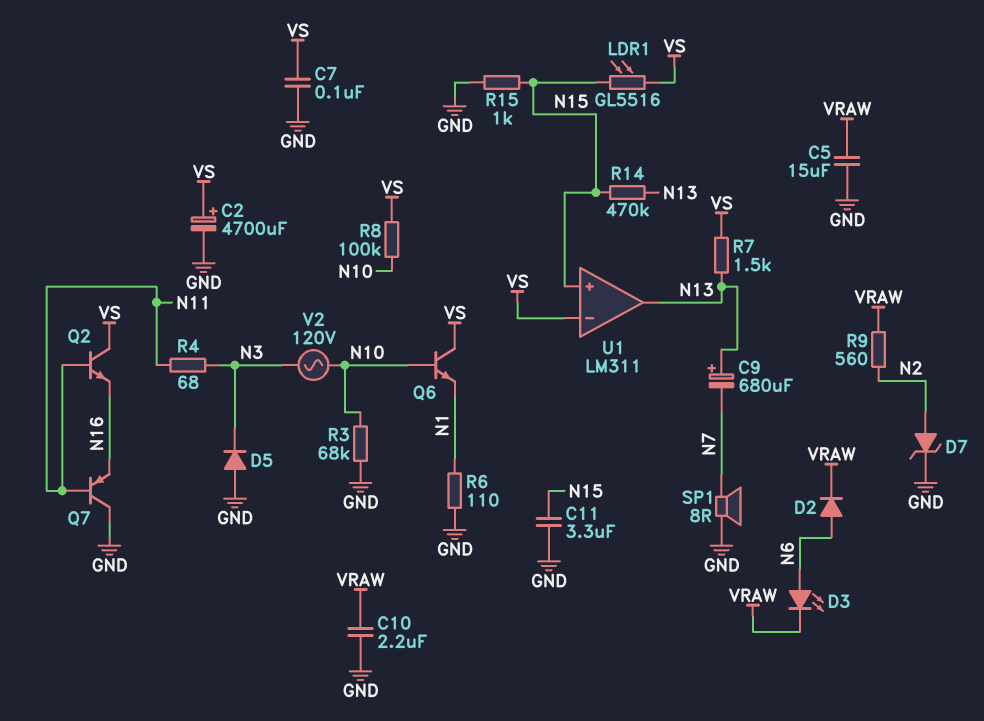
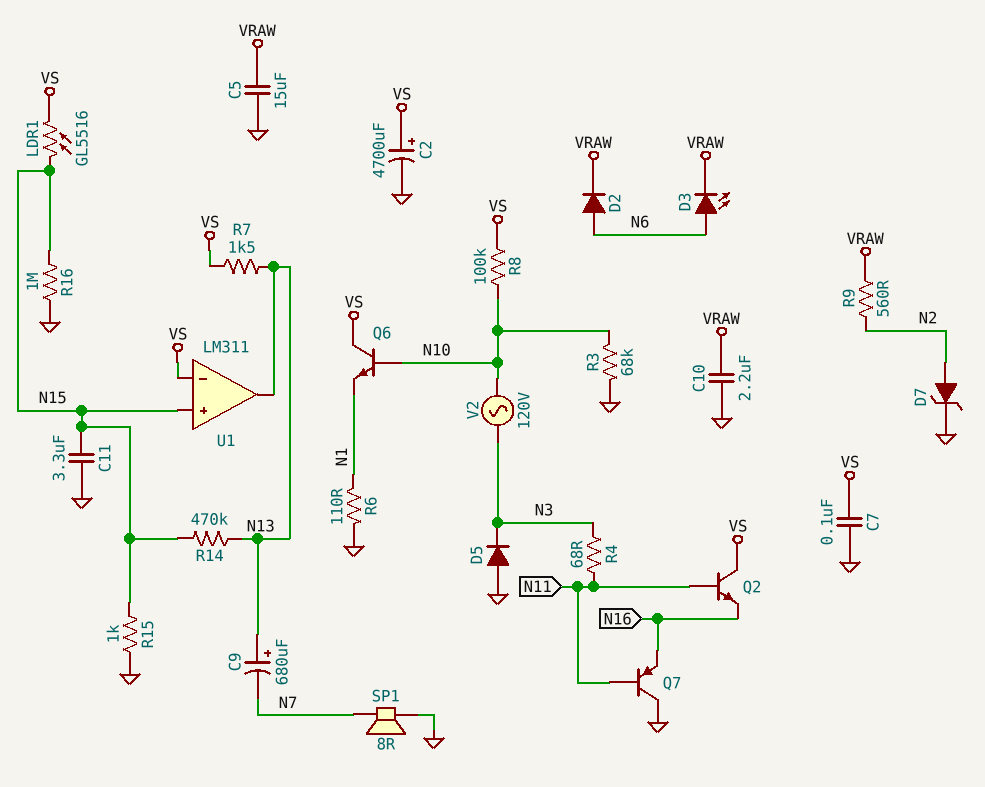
R16: none -> 1M (GND, N15)

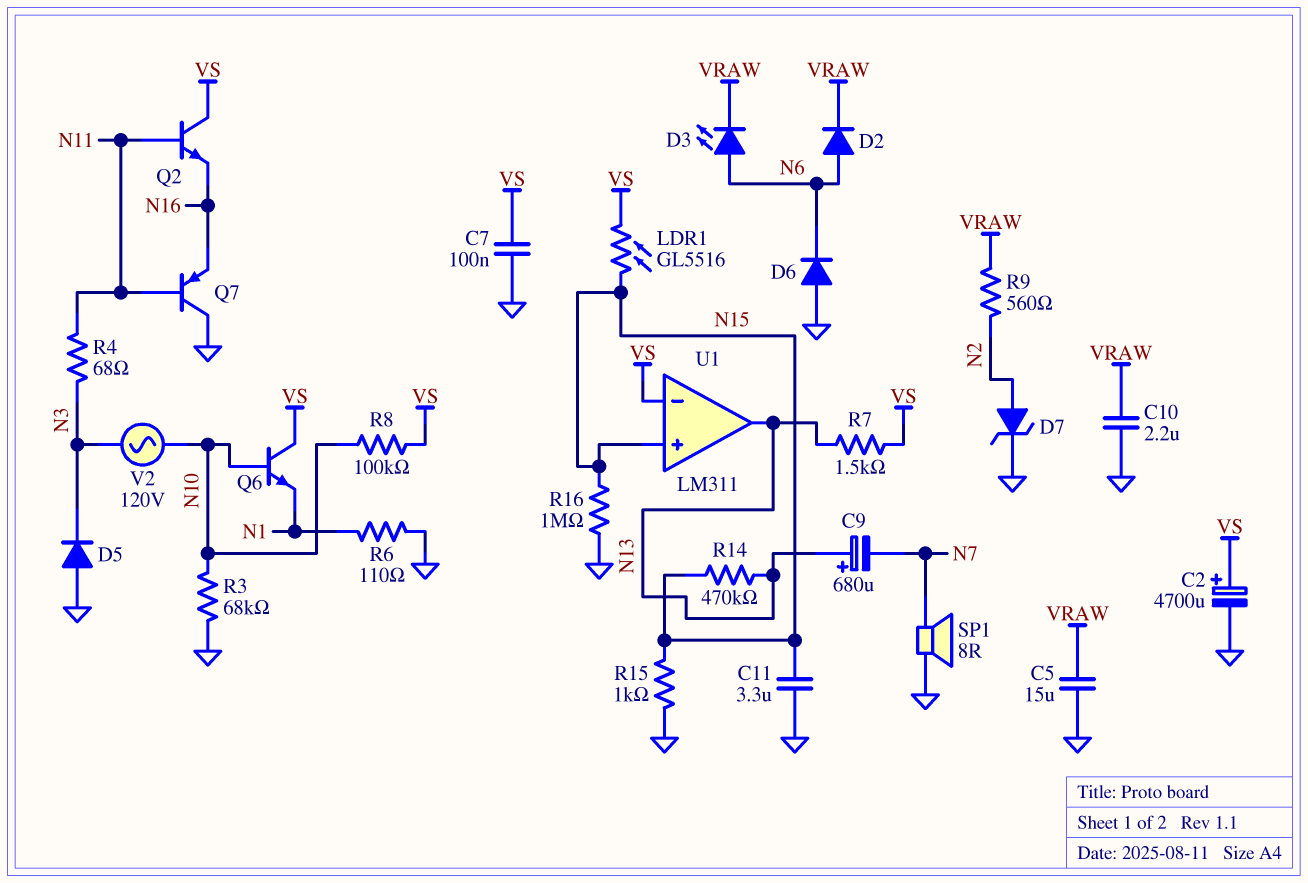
D6: none -> diode (A GND, K N6)

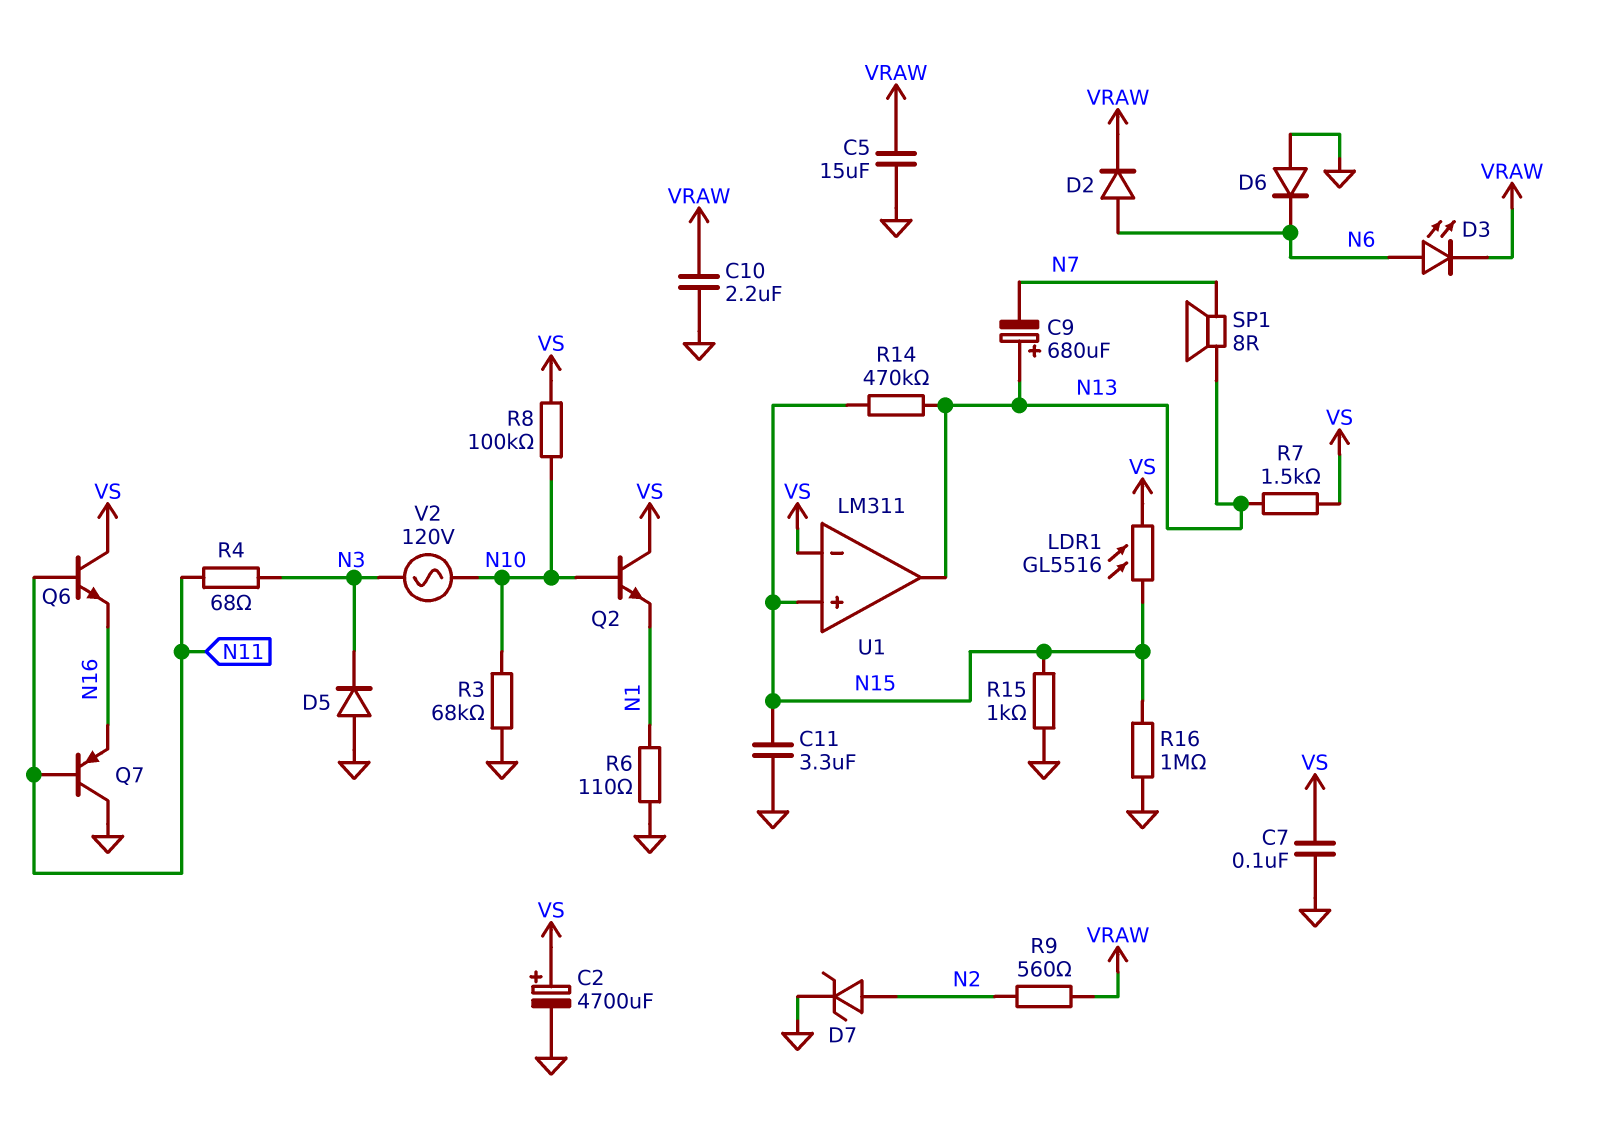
Q2: NPN (B N11, C VS, E N16) -> NPN (B N10, C VS, E N1)
Q6: NPN (B N10, C VS, E N1) -> NPN (B N11, C VS, E N16)
SP1: speaker 8R (GND, N7) -> speaker 8R (N7, N13)

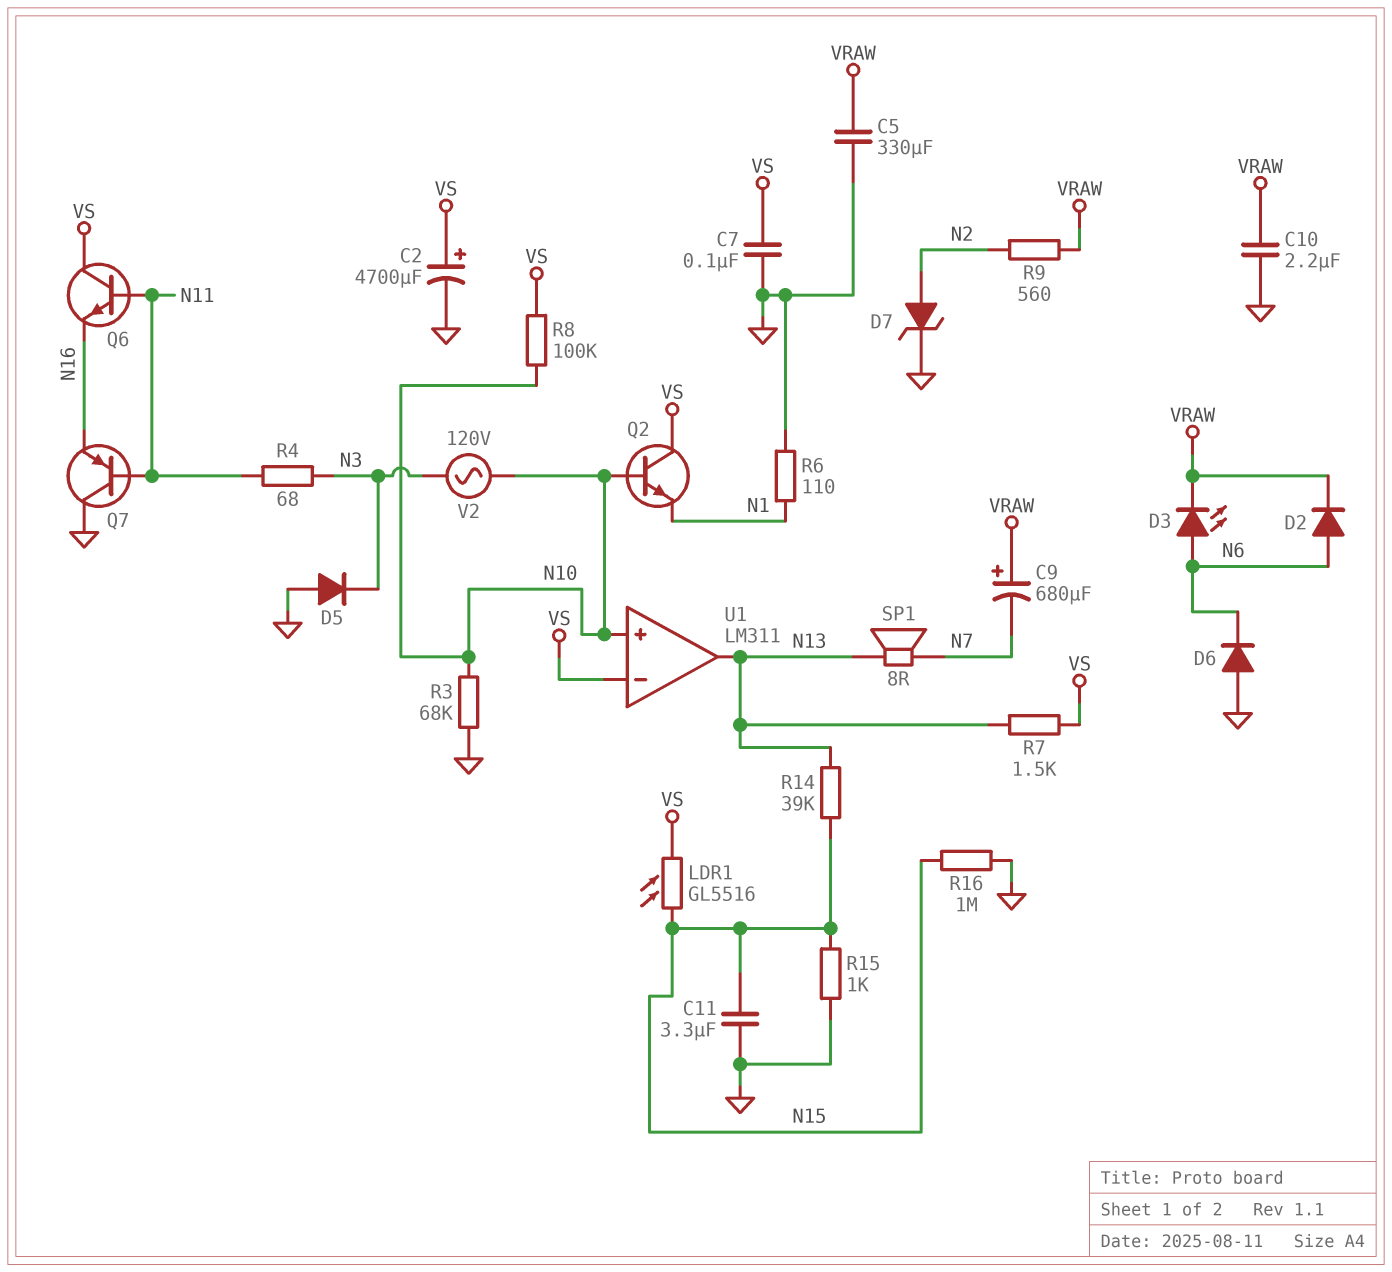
C5: 15uF (GND, VRAW) -> 330uF (GND, VRAW)
C9: 680uF (plus N13, minus N7) -> 680uF (plus VRAW, minus N7)
R14: 470k (N13, N15) -> 39k (N13, N15)
U1 pin in+: N15 -> N10

